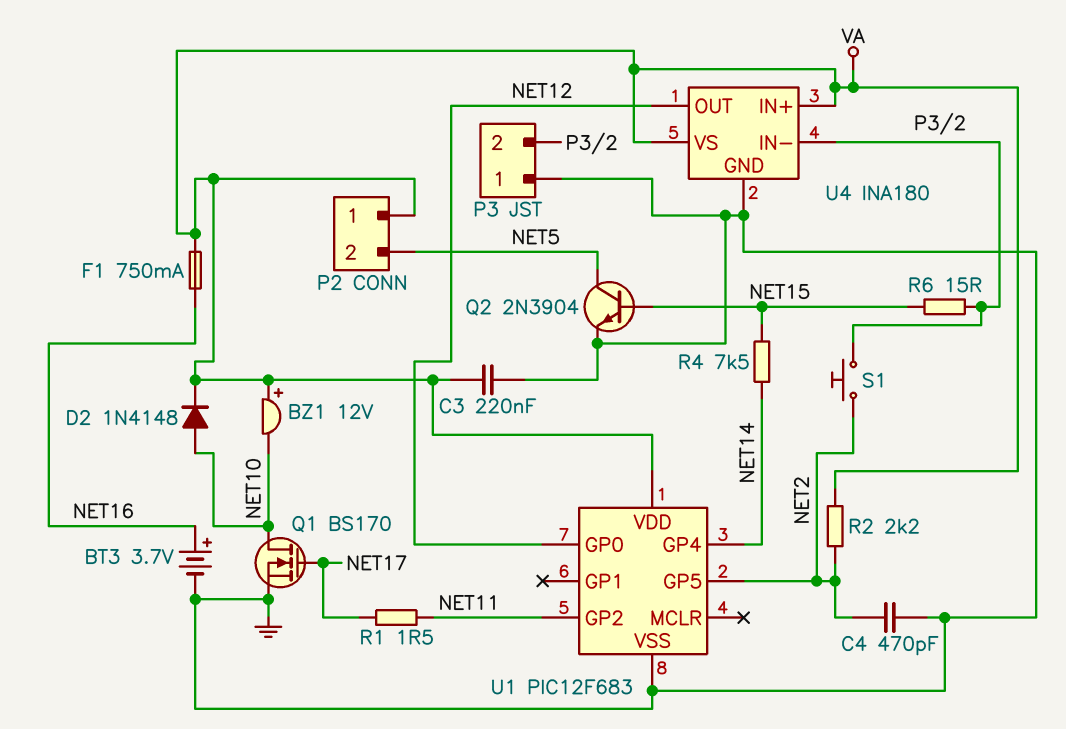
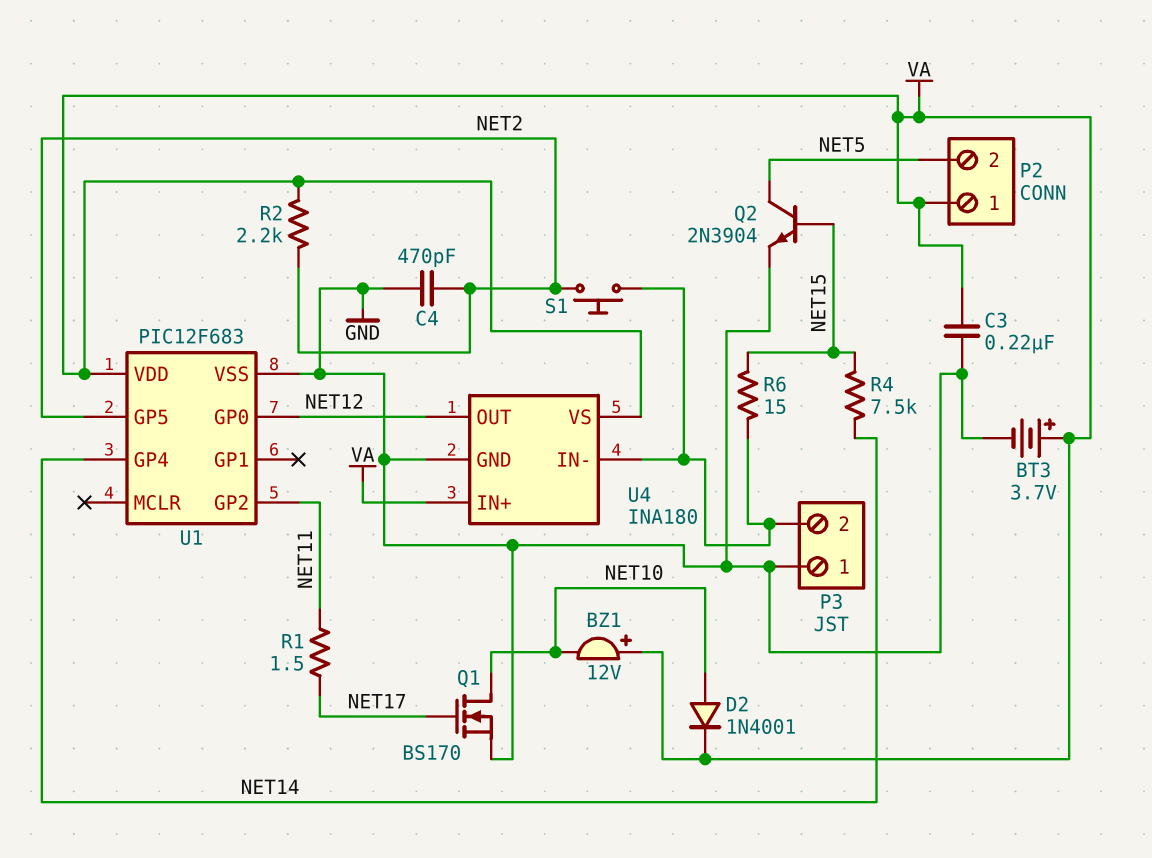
BT3: 3.7V (plus NET16, minus GND) -> 3.7V (plus VA, minus GND)
D2: diode 1N4148 (A NET10, K VA) -> diode 1N4001 (A NET10, K VA)
F1: 750mA (NET16, VA) -> none

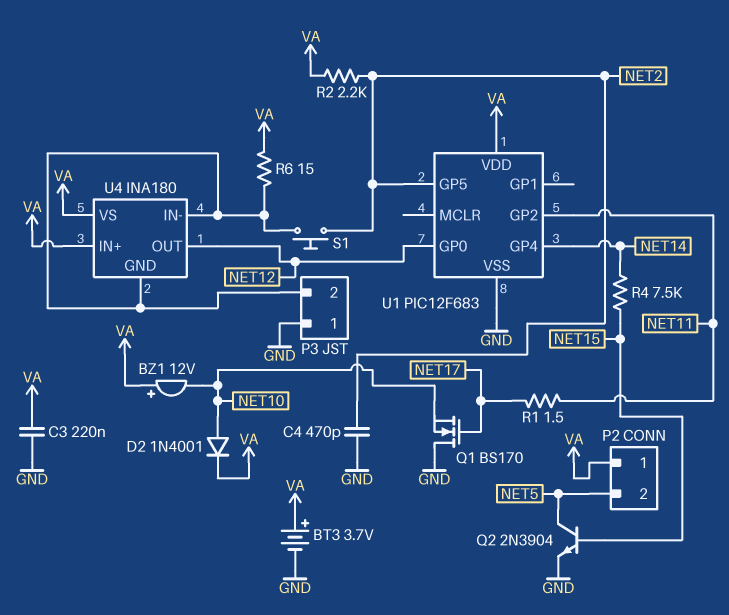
Q1: NMOS BS170 (G NET17, D NET10, S GND) -> NMOS BS170 (G NET17, D GND, S NET10)
R6: 15 (NET15, P3/2) -> 15 (P3/2, VA)
U4 pin GND: GND -> P3/2

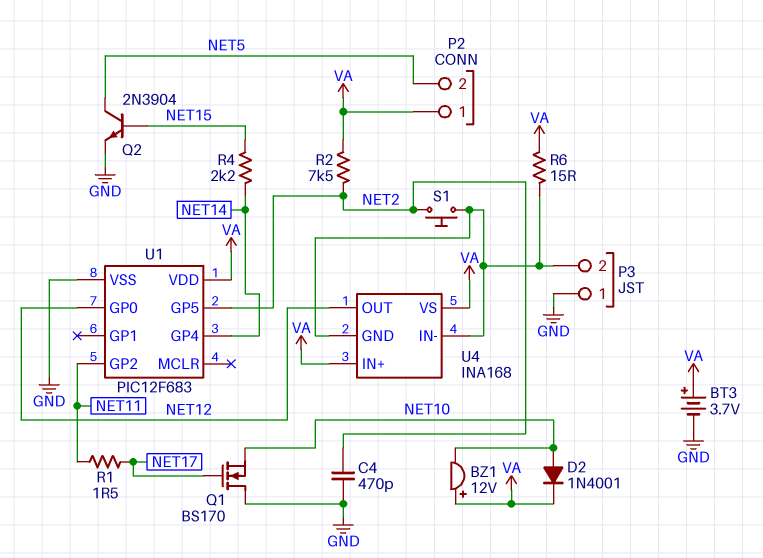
C3: 220nF (GND, VA) -> none
R2: 2.2k (NET2, VA) -> 7.5k (NET2, VA)
R4: 7.5k (NET14, NET15) -> 2.2k (NET14, NET15)
U4: INA180 -> INA168

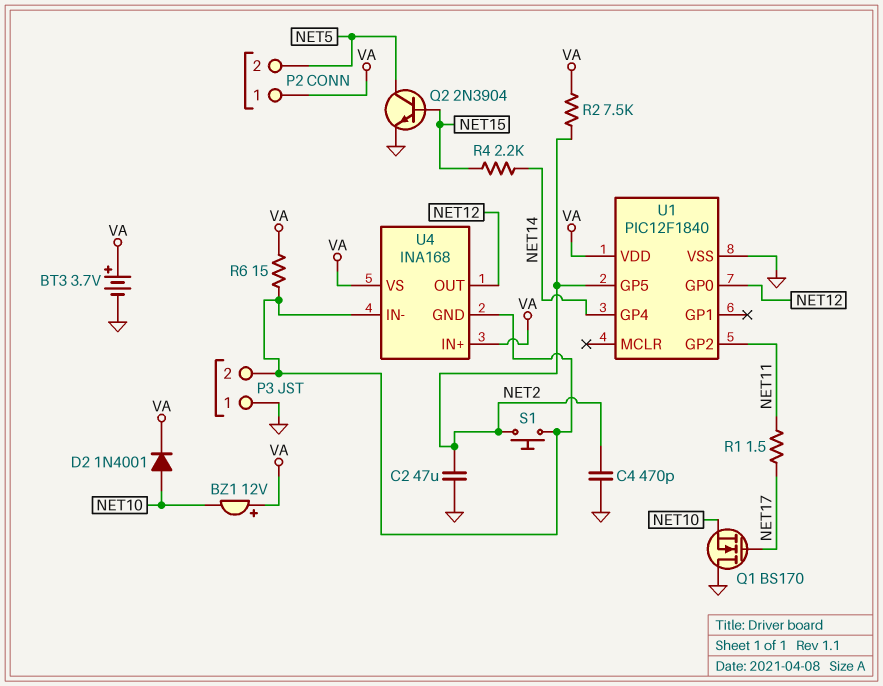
C2: none -> 47uF (GND, NET2)
U1: PIC12F683 -> PIC12F1840

